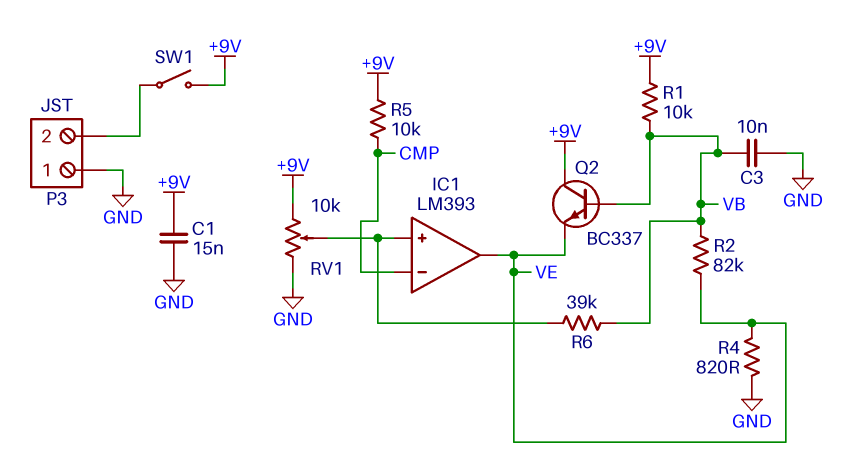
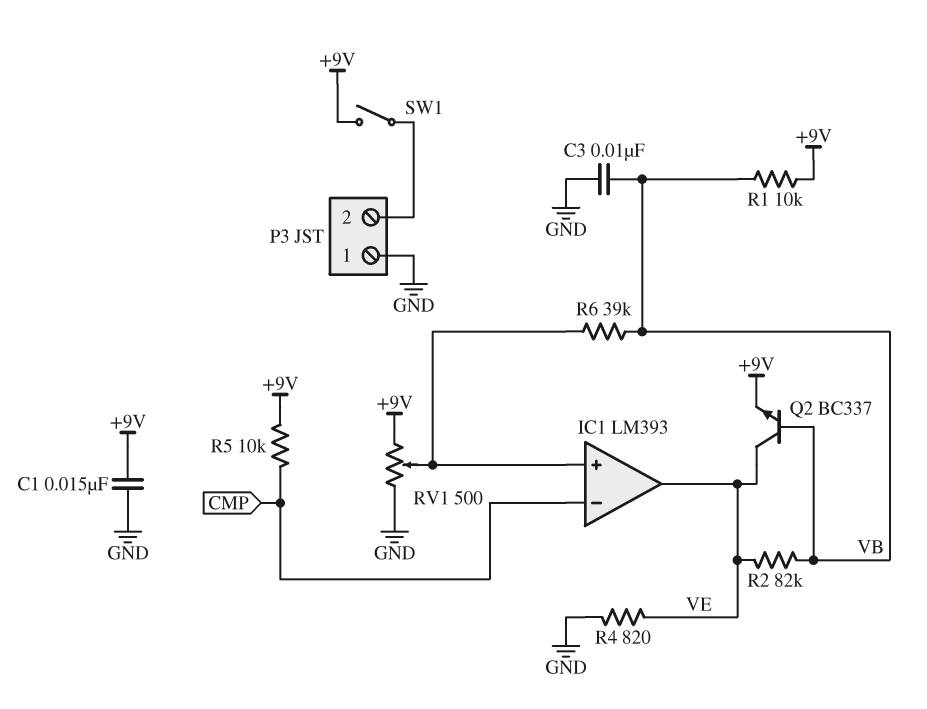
Q2: NPN BC337 (B VB, C +9V, E VE) -> NPN BC337 (B VB, C VE, E +9V)
RV1: 10k (+9V, GND, wiper IC1/in+) -> 500 (+9V, GND, wiper IC1/in+)

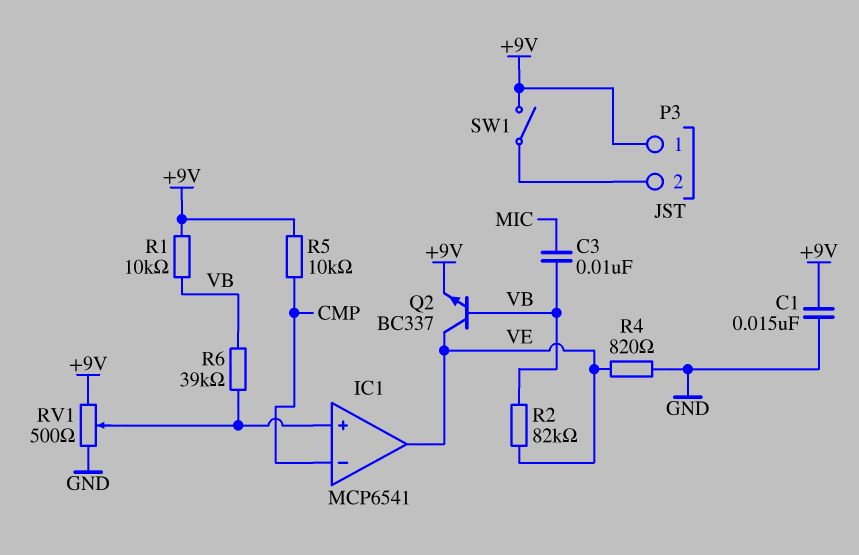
C3: 10nF (GND, VB) -> 10nF (MIC, VB)
IC1: LM393 -> MCP6541
P3 pin 1: GND -> +9V

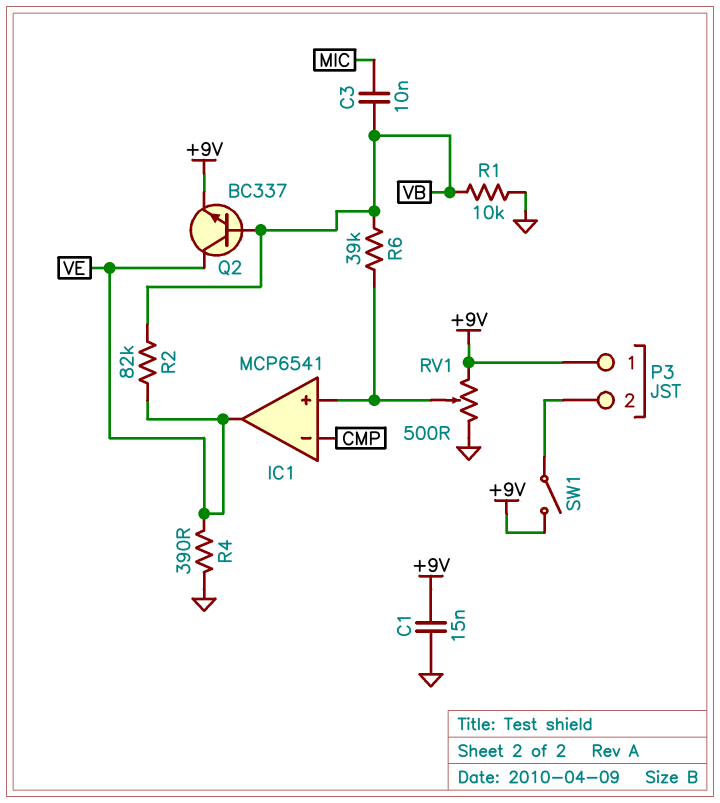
R1: 10k (+9V, VB) -> 10k (GND, VB)
R4: 820 (GND, VE) -> 390 (GND, VE)
R5: 10k (+9V, CMP) -> none

